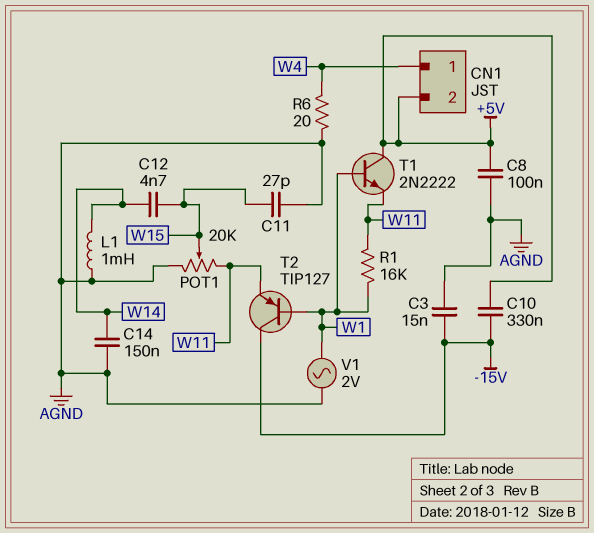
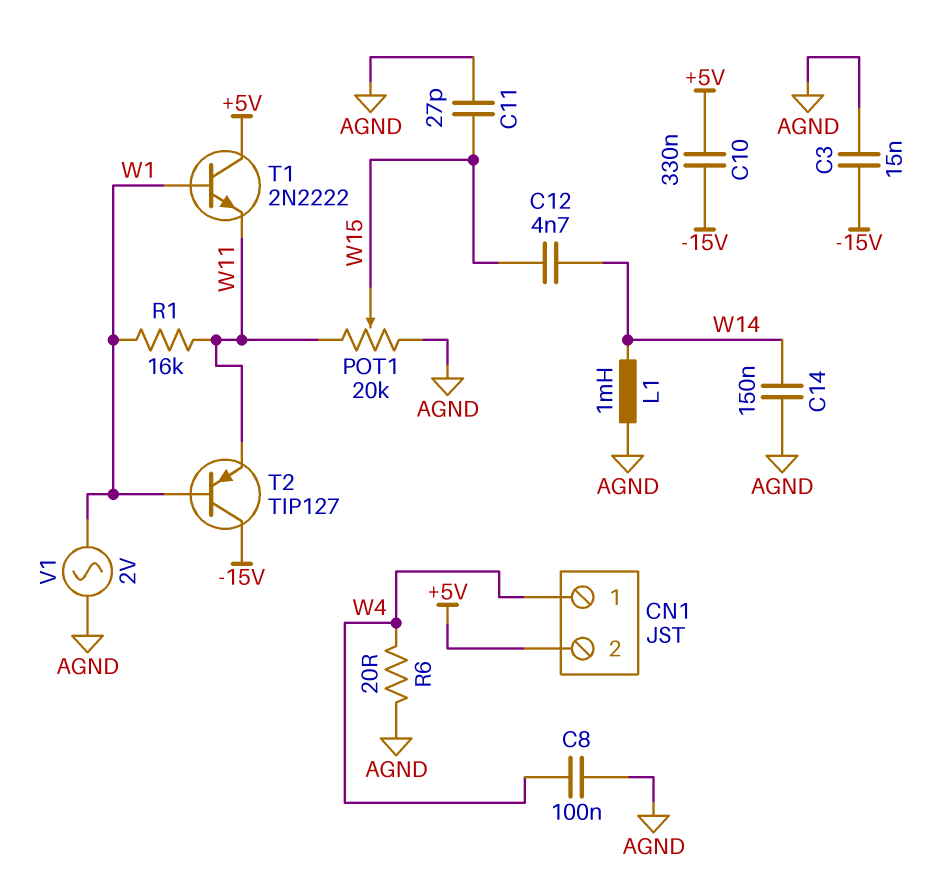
C8: 100nF (+5V, AGND) -> 100nF (AGND, W4)

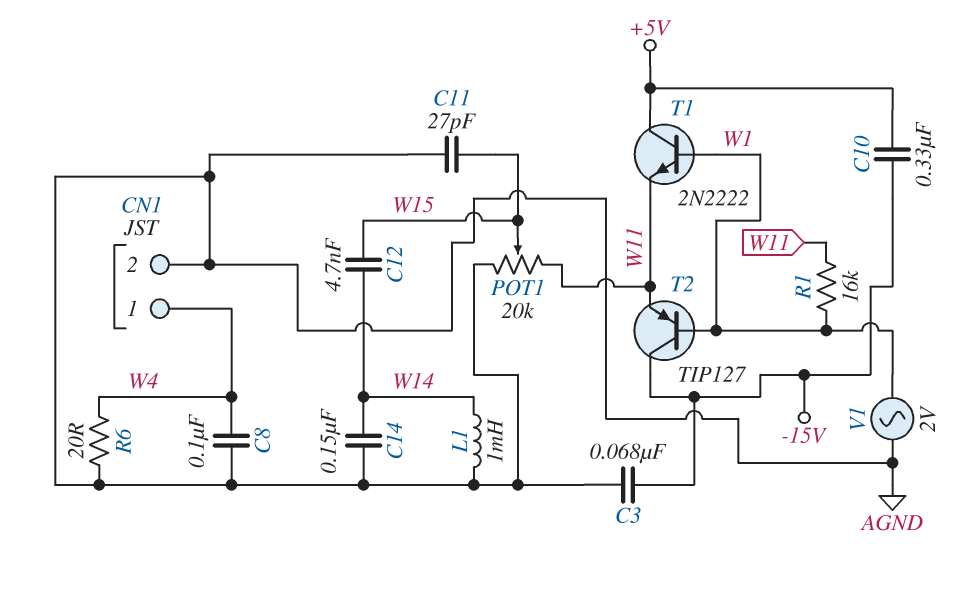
C3: 15nF (-15V, AGND) -> 68nF (-15V, AGND)
CN1 pin 2: +5V -> AGND

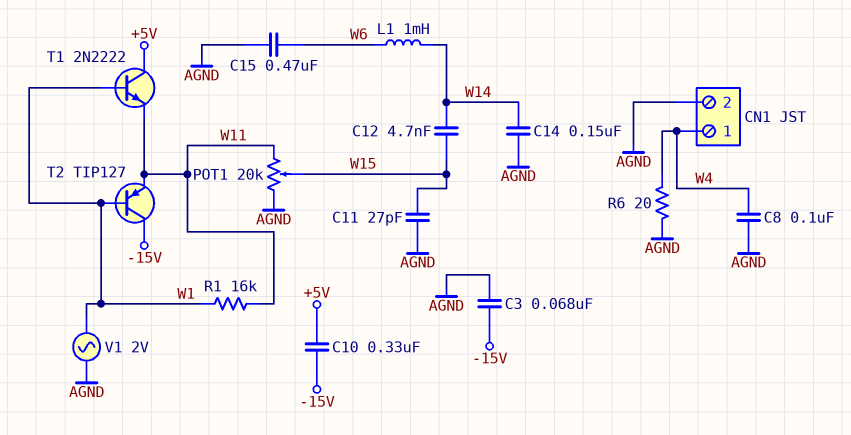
C15: none -> 470nF (AGND, W6)
L1: 1mH (AGND, W14) -> 1mH (W6, W14)

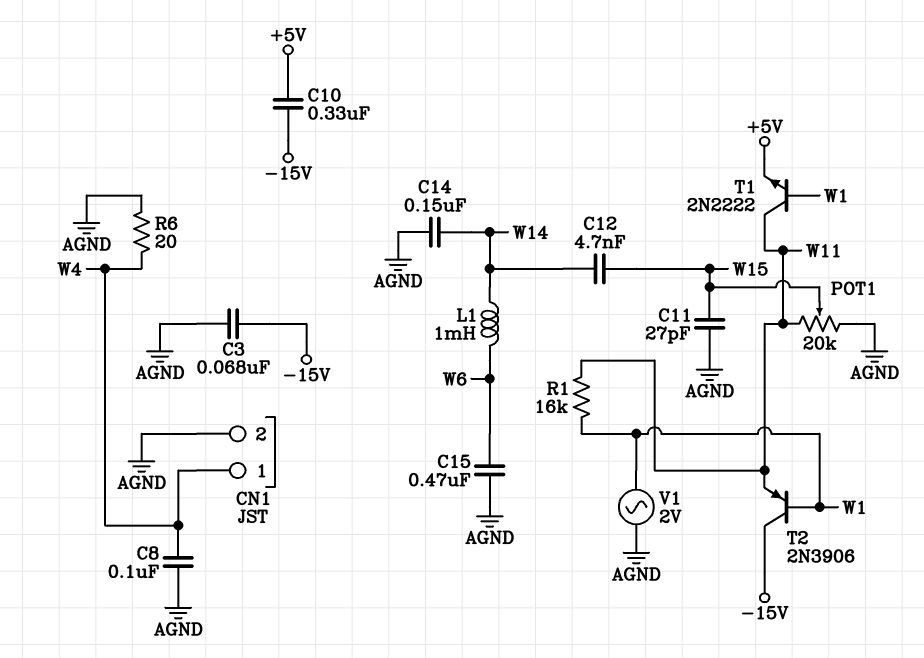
T1: NPN 2N2222 (B W1, C +5V, E W11) -> NPN 2N2222 (B W1, C W11, E +5V)
T2: PNP TIP127 (B W1, C -15V, E W11) -> PNP 2N3906 (B W1, C -15V, E W11)

